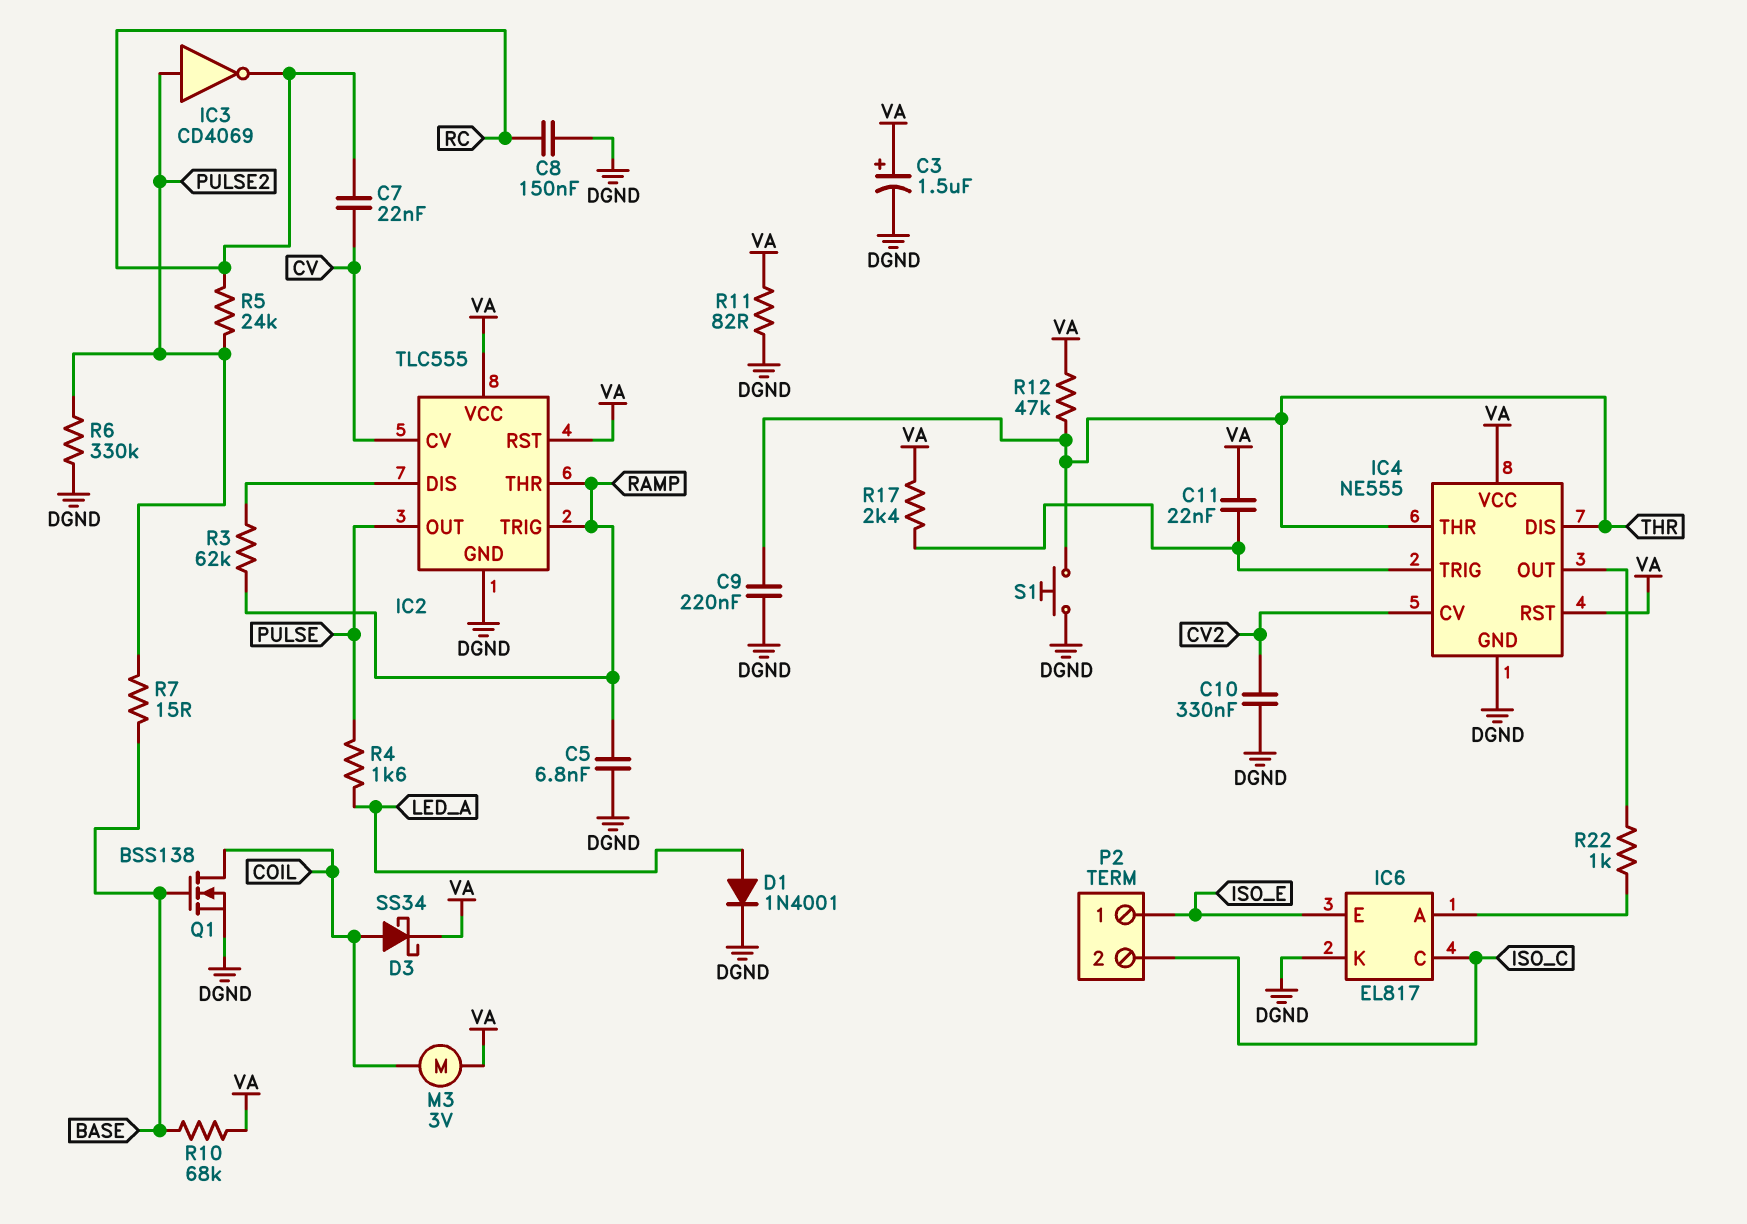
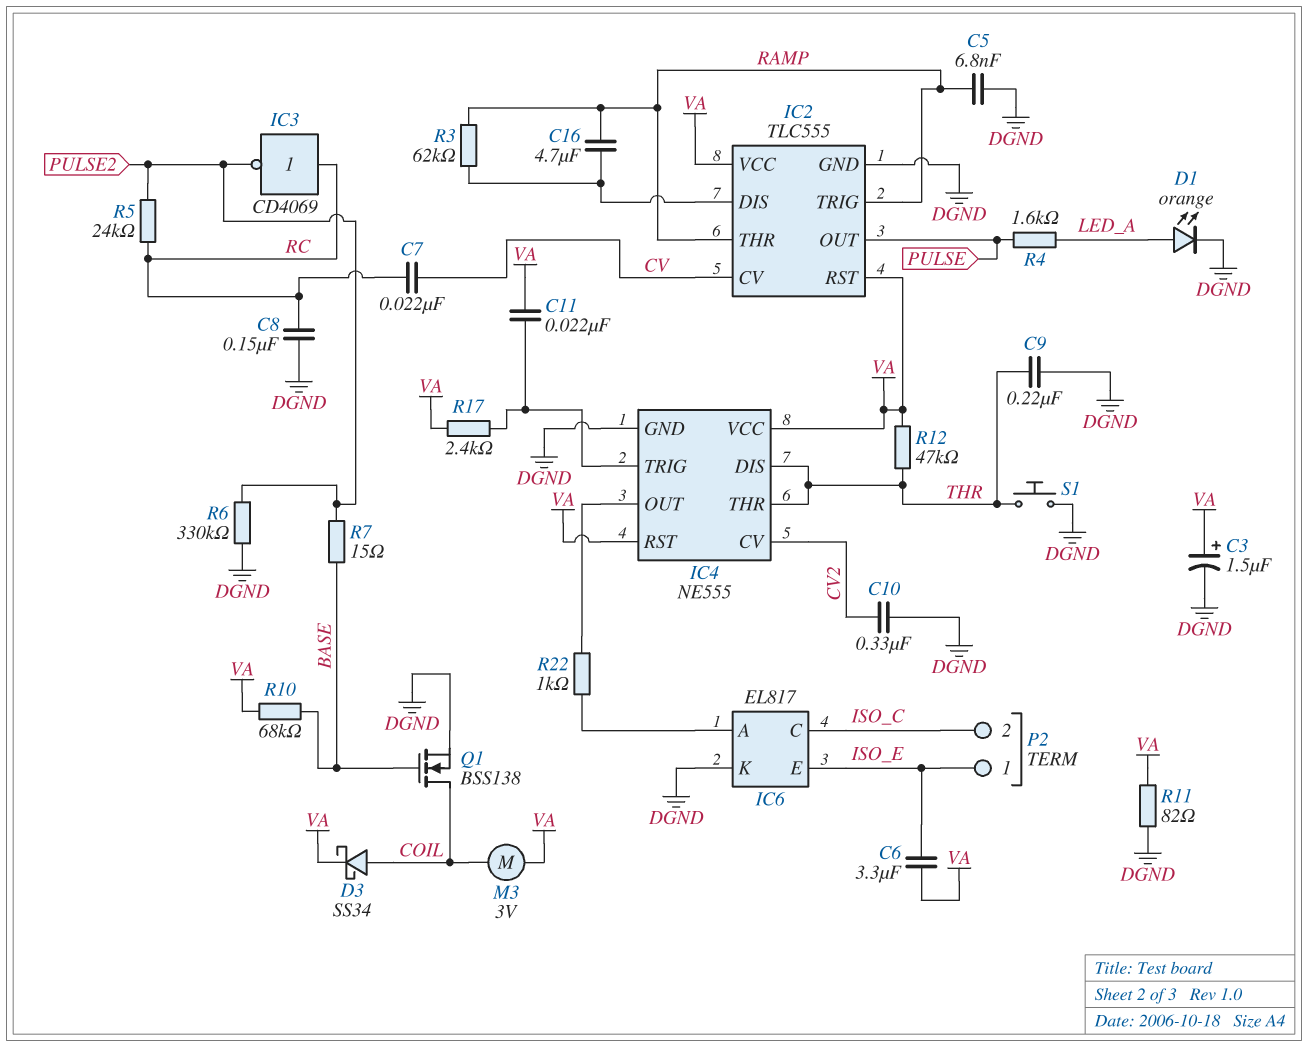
C6: none -> 3.3uF (ISO_E, VA)
C16: none -> 4.7uF (IC2/DIS, RAMP)
D1: diode 1N4001 (A LED_A, K DGND) -> LED orange (A LED_A, K DGND)
IC3: NOT CD4069 (in PULSE2, out RC) -> NOT CD4069 (in RC, out PULSE2)

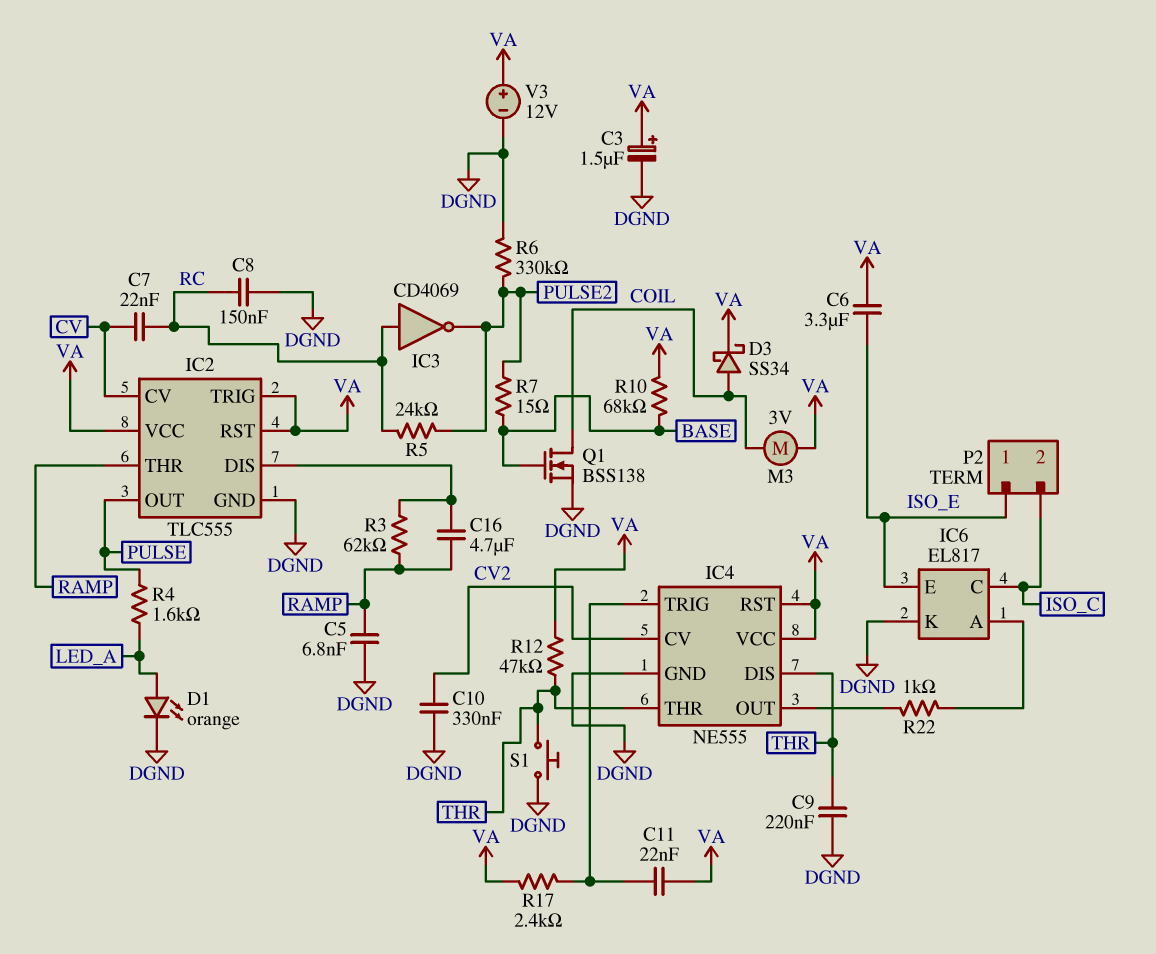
IC2 pin TRIG: RAMP -> VA
R11: 82 (DGND, VA) -> none
V3: none -> 12V (plus VA, minus DGND)

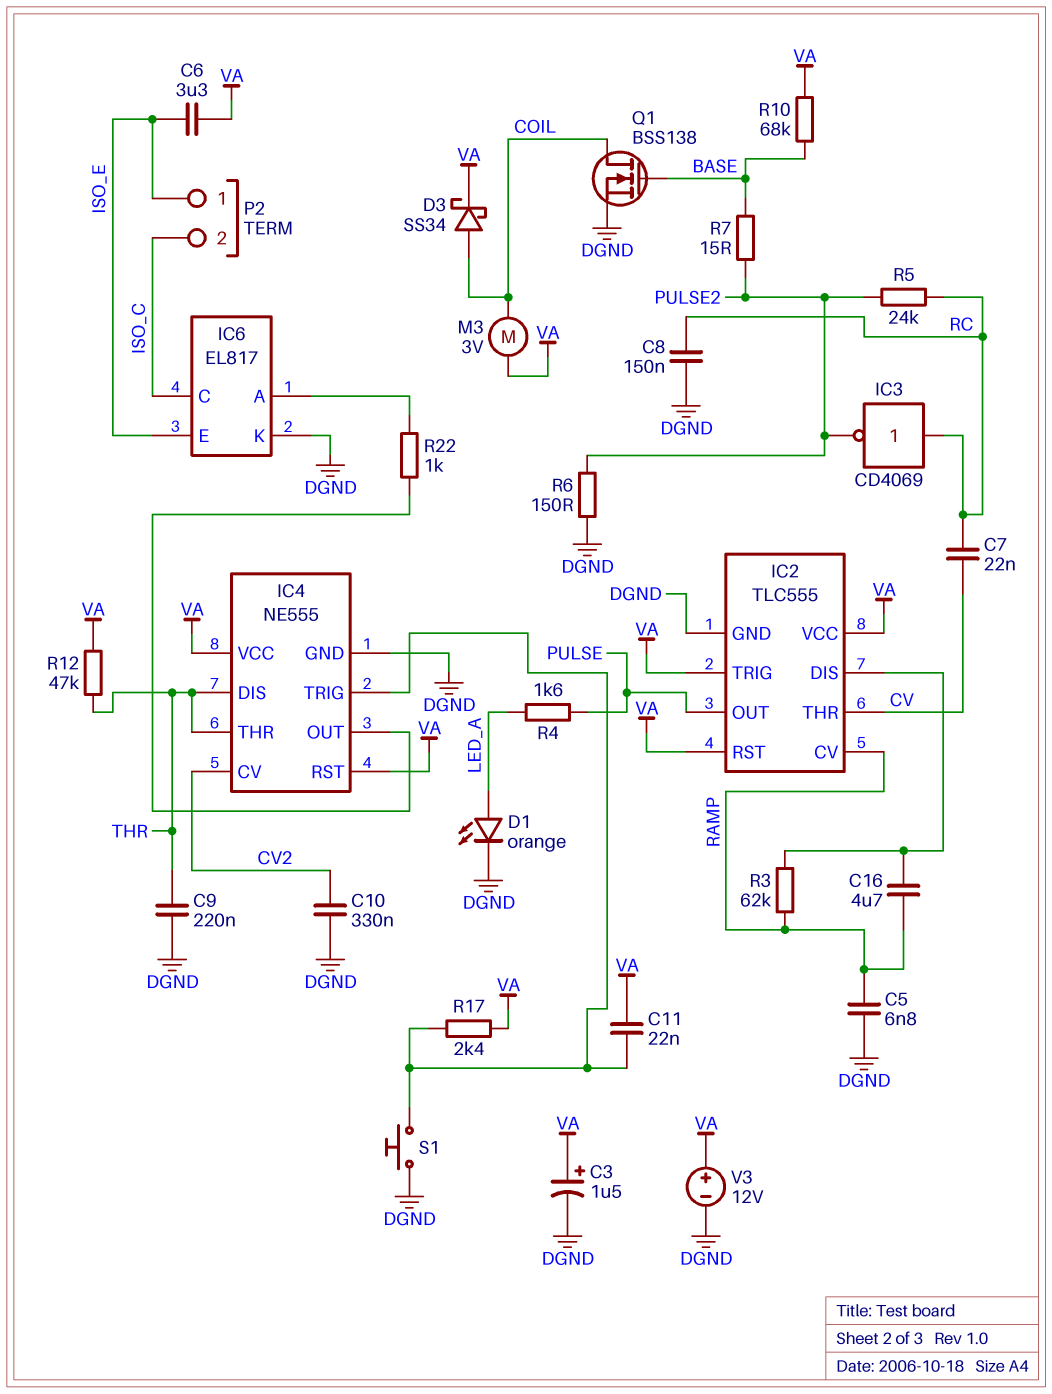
IC2 pin CV: CV -> RAMP
IC2 pin THR: RAMP -> CV
R6: 330k (DGND, PULSE2) -> 150 (DGND, PULSE2)
S1: button (DGND, THR) -> button (DGND, IC4/TRIG)

